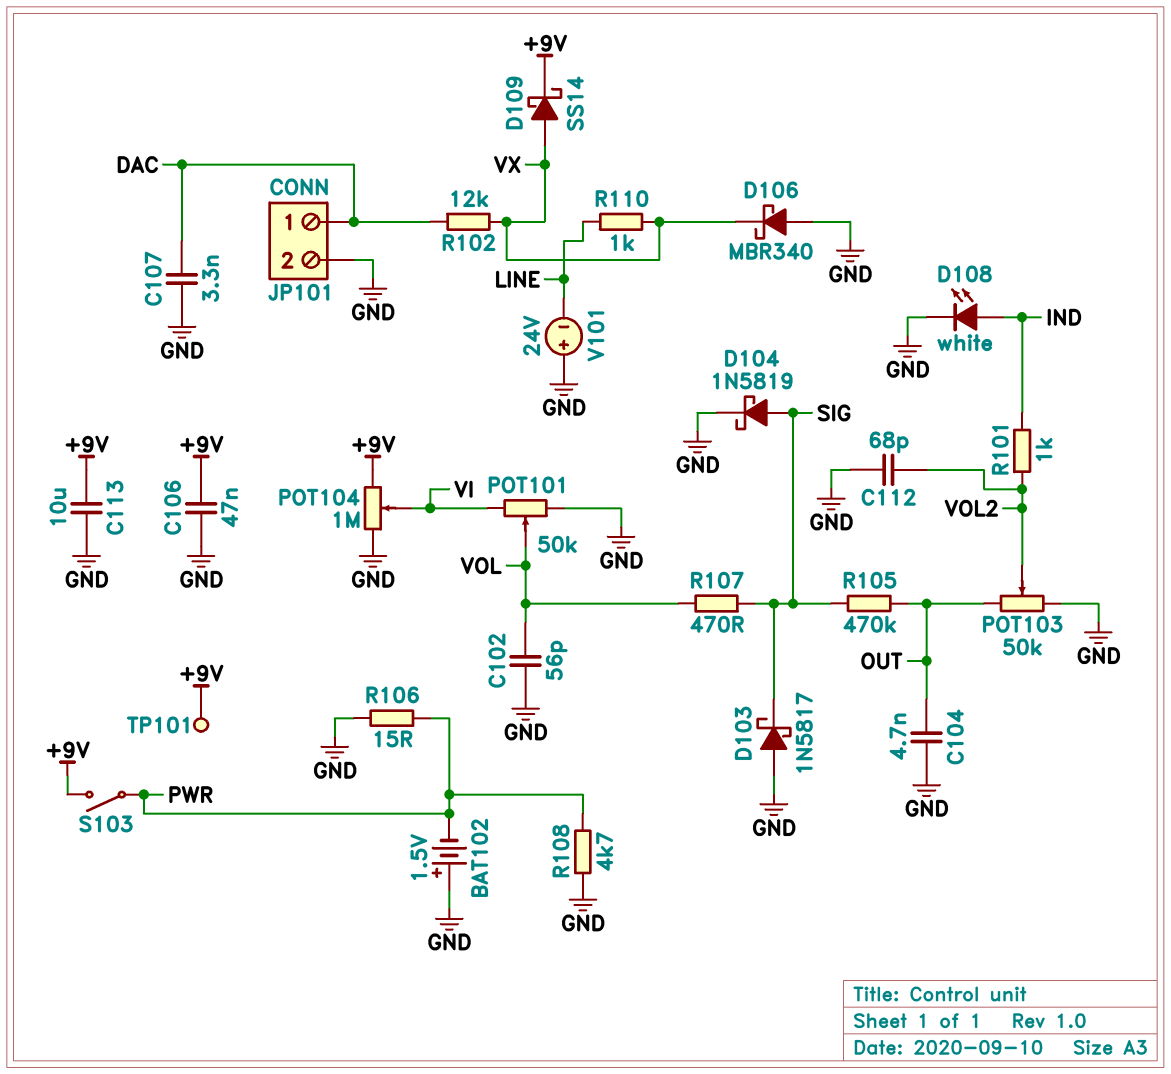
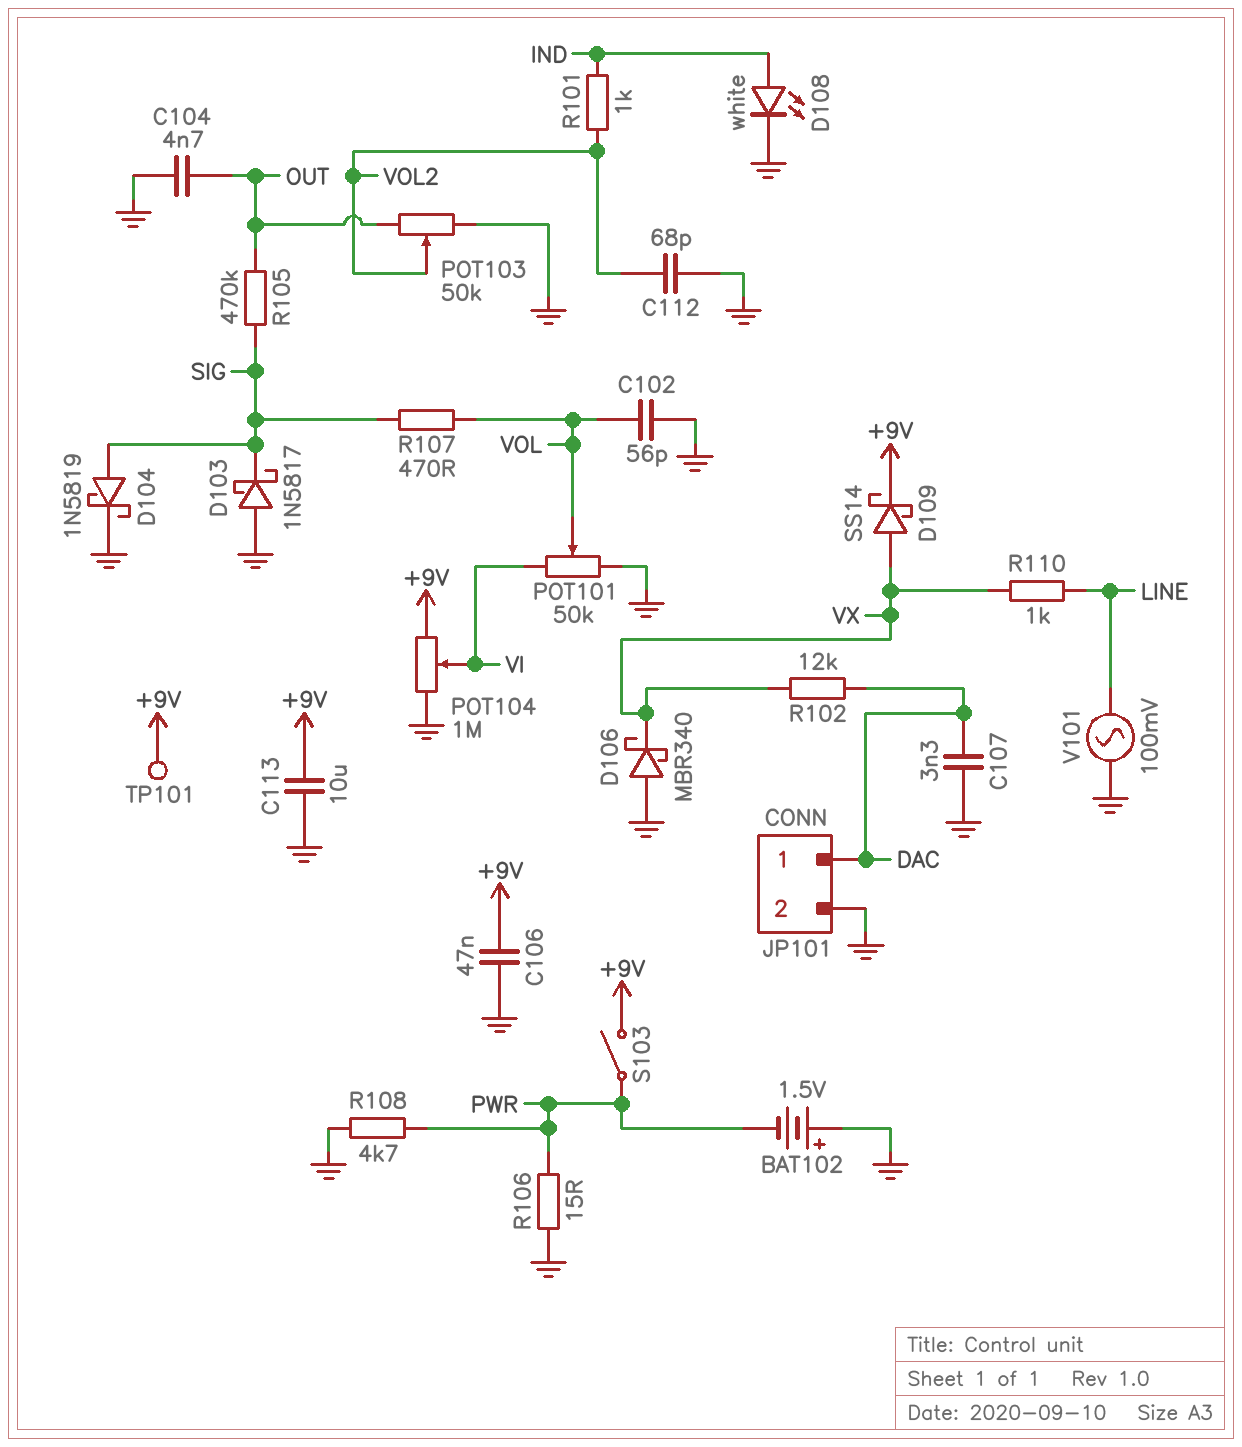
V101: 24V (plus GND, minus LINE) -> AC 100mV (GND, LINE)

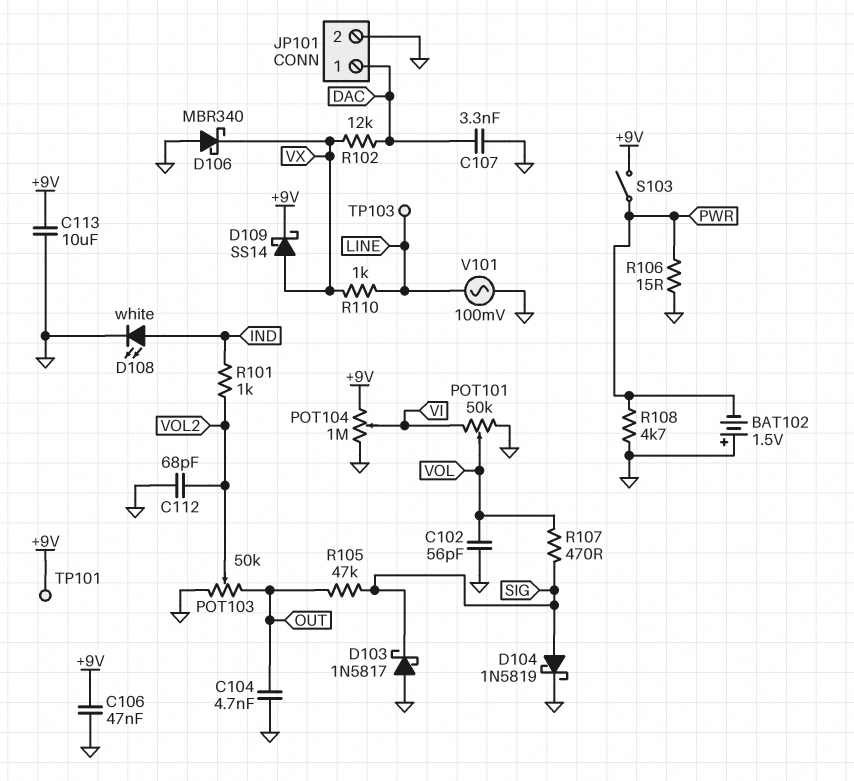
R105: 470k (OUT, SIG) -> 47k (OUT, SIG)
TP103: none -> test point (LINE)

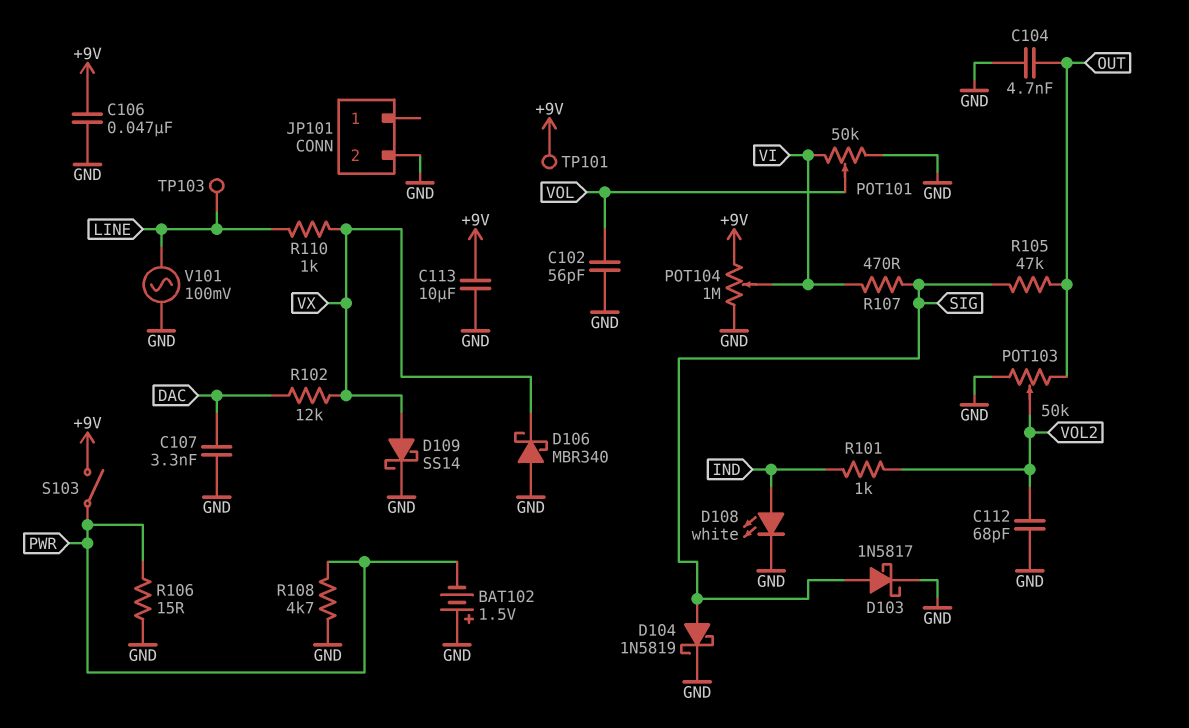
D103: schottky 1N5817 (A GND, K SIG) -> schottky 1N5817 (A SIG, K GND)
D109: schottky SS14 (A VX, K +9V) -> schottky SS14 (A VX, K GND)
JP101 pin 1: DAC -> none
R107: 470 (SIG, VOL) -> 470 (SIG, VI)

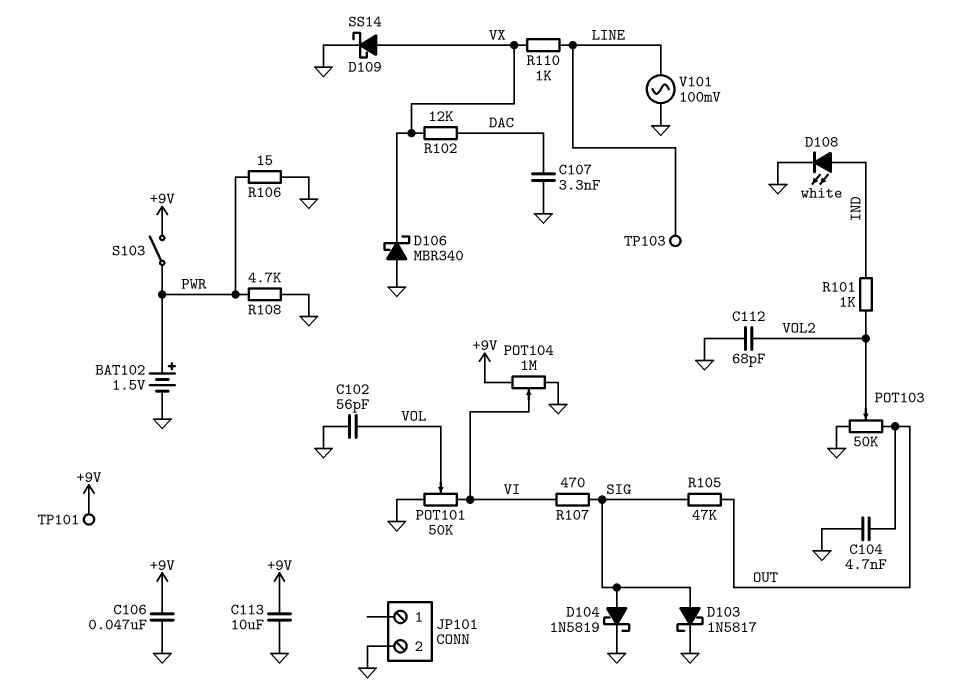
BAT102: 1.5V (plus GND, minus PWR) -> 1.5V (plus PWR, minus GND)

